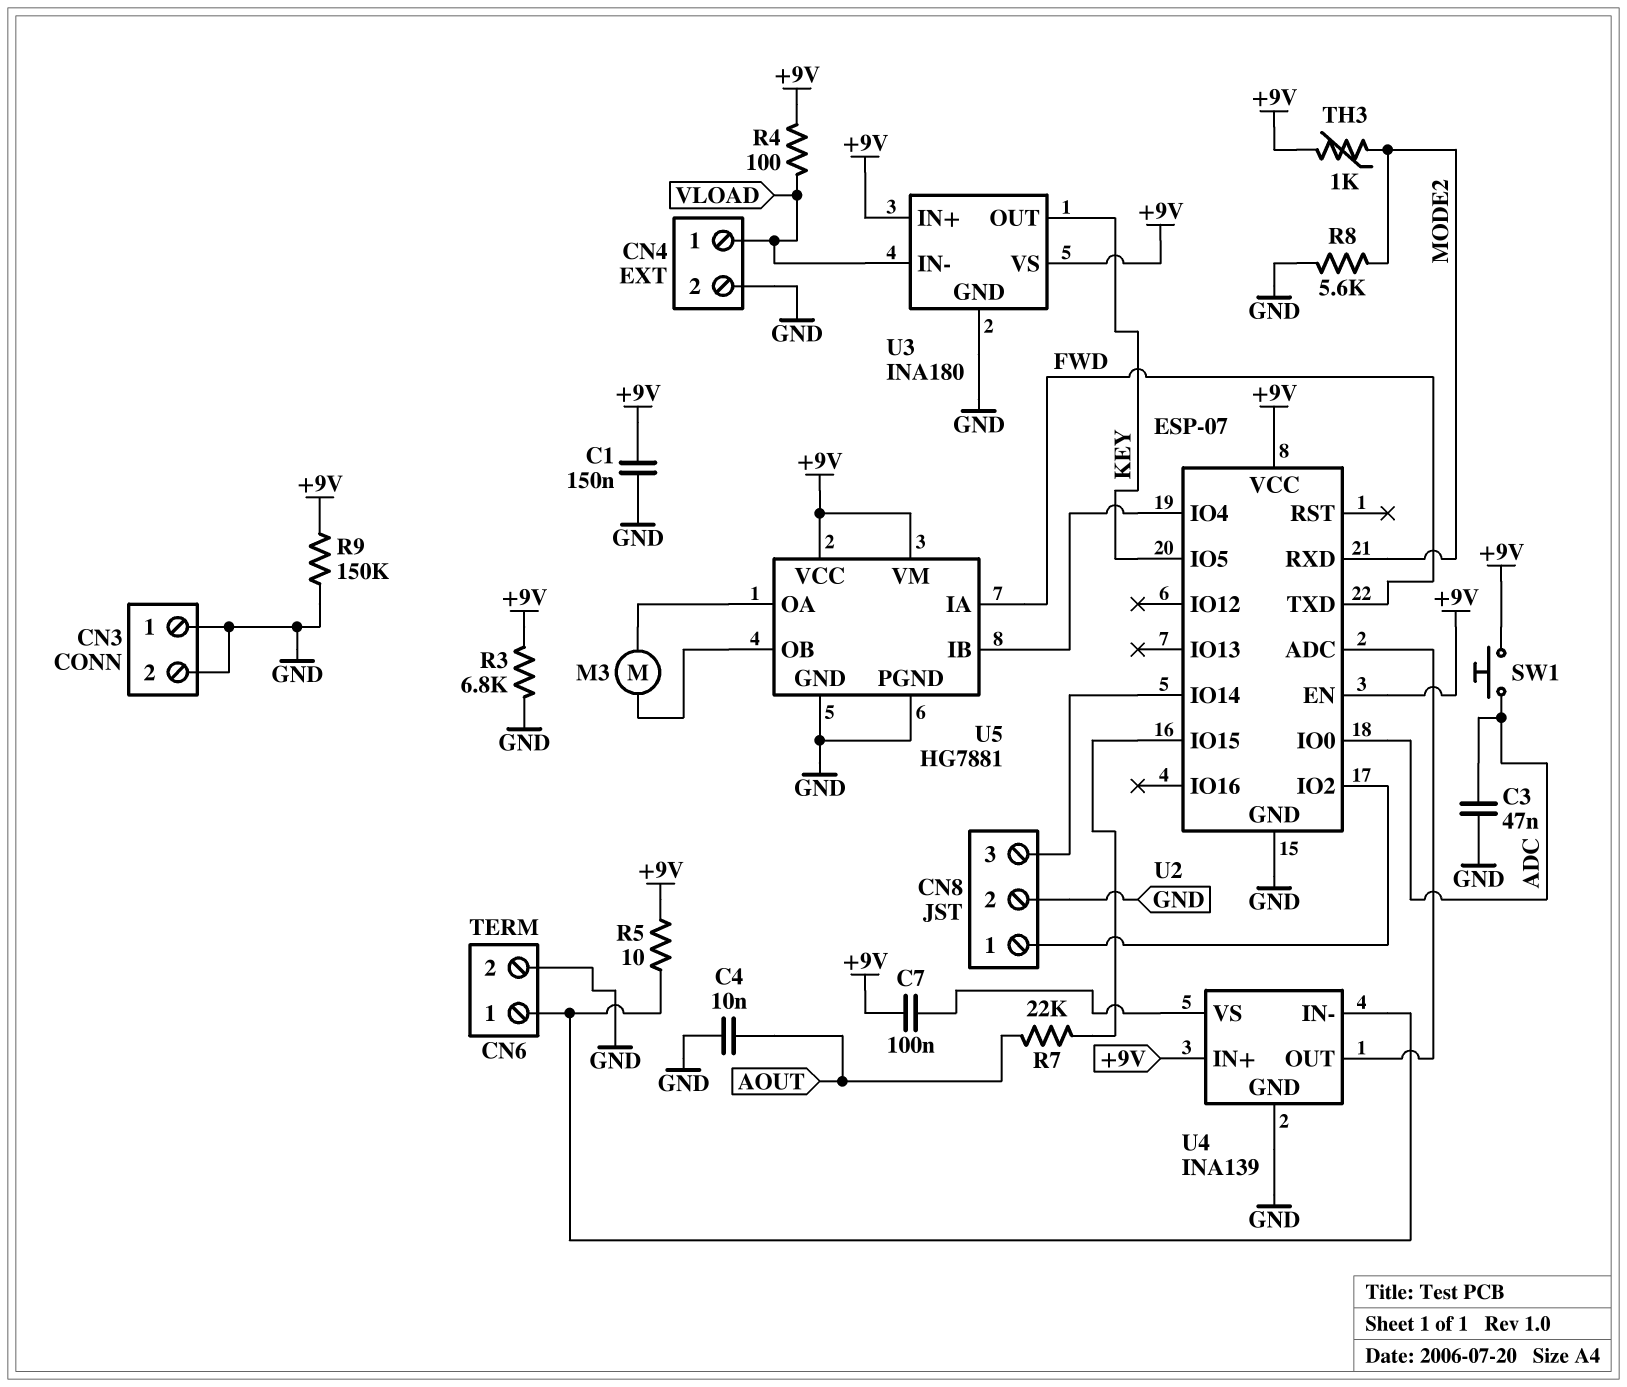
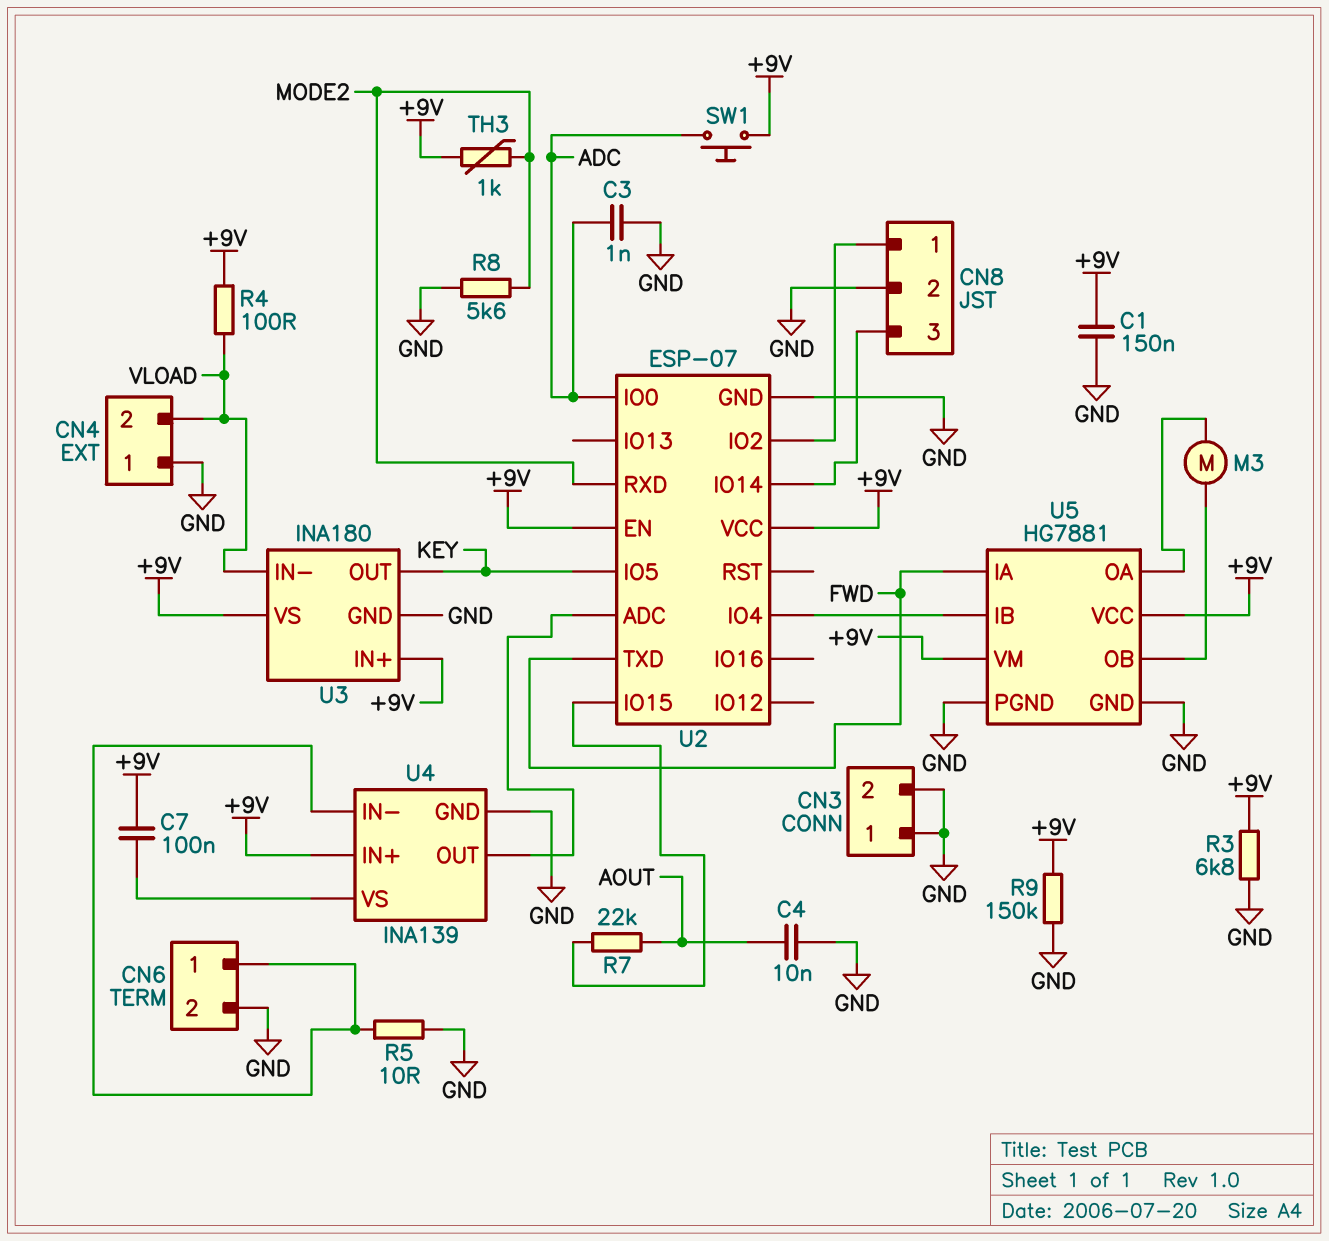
C3: 47nF (ADC, GND) -> 1nF (ADC, GND)
CN4 pin 1: VLOAD -> GND
CN4 pin 2: GND -> VLOAD
R5: 10 (+9V, CN6/1) -> 10 (CN6/1, GND)

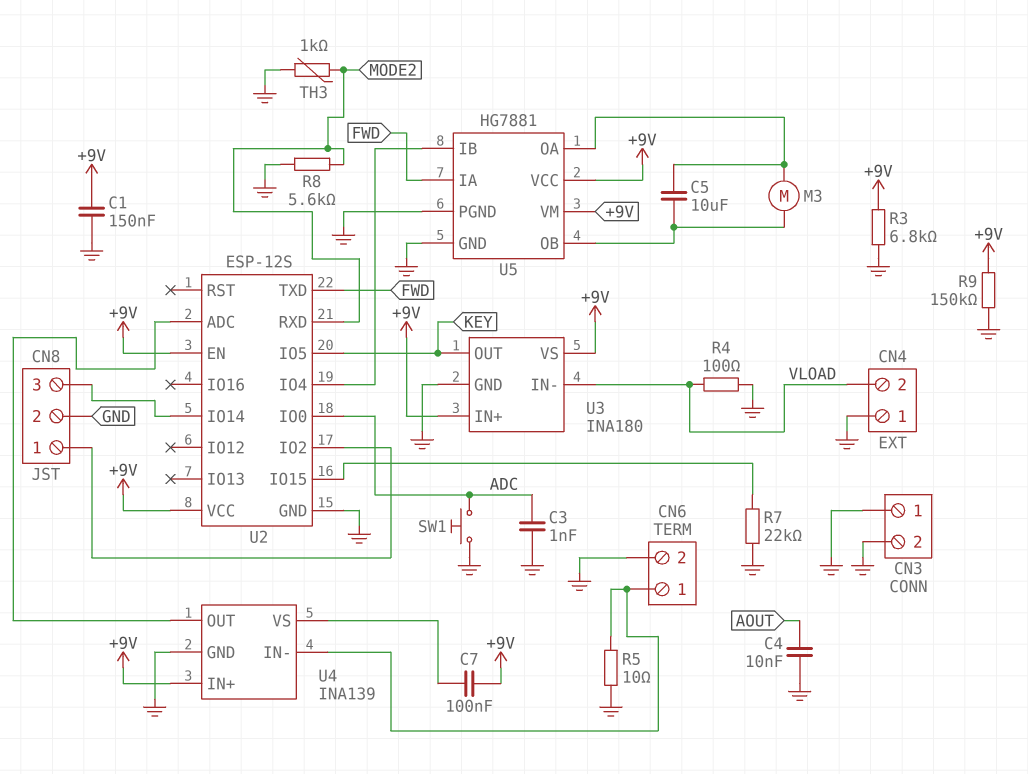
C5: none -> 10uF (U5/OA, U5/OB)
R4: 100 (+9V, VLOAD) -> 100 (GND, VLOAD)
R7: 22k (AOUT, U2/IO15) -> 22k (GND, U2/IO15)
SW1: button (+9V, ADC) -> button (ADC, GND)
TH3: 1k (+9V, MODE2) -> 1k (GND, MODE2)
U2: ESP-07 -> ESP-12S

